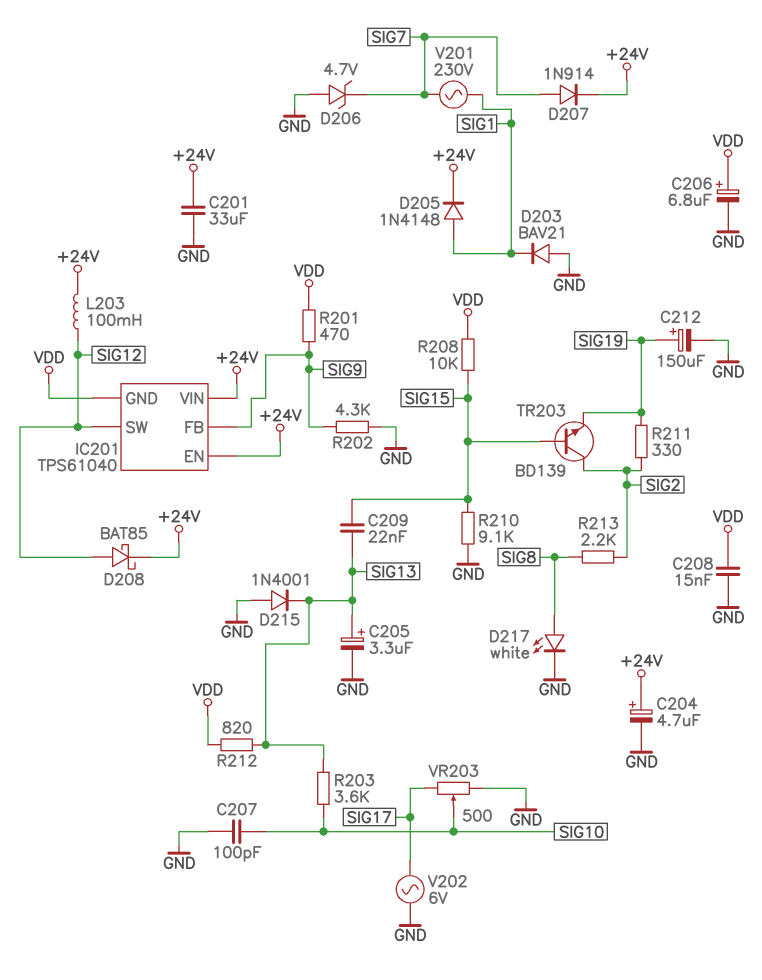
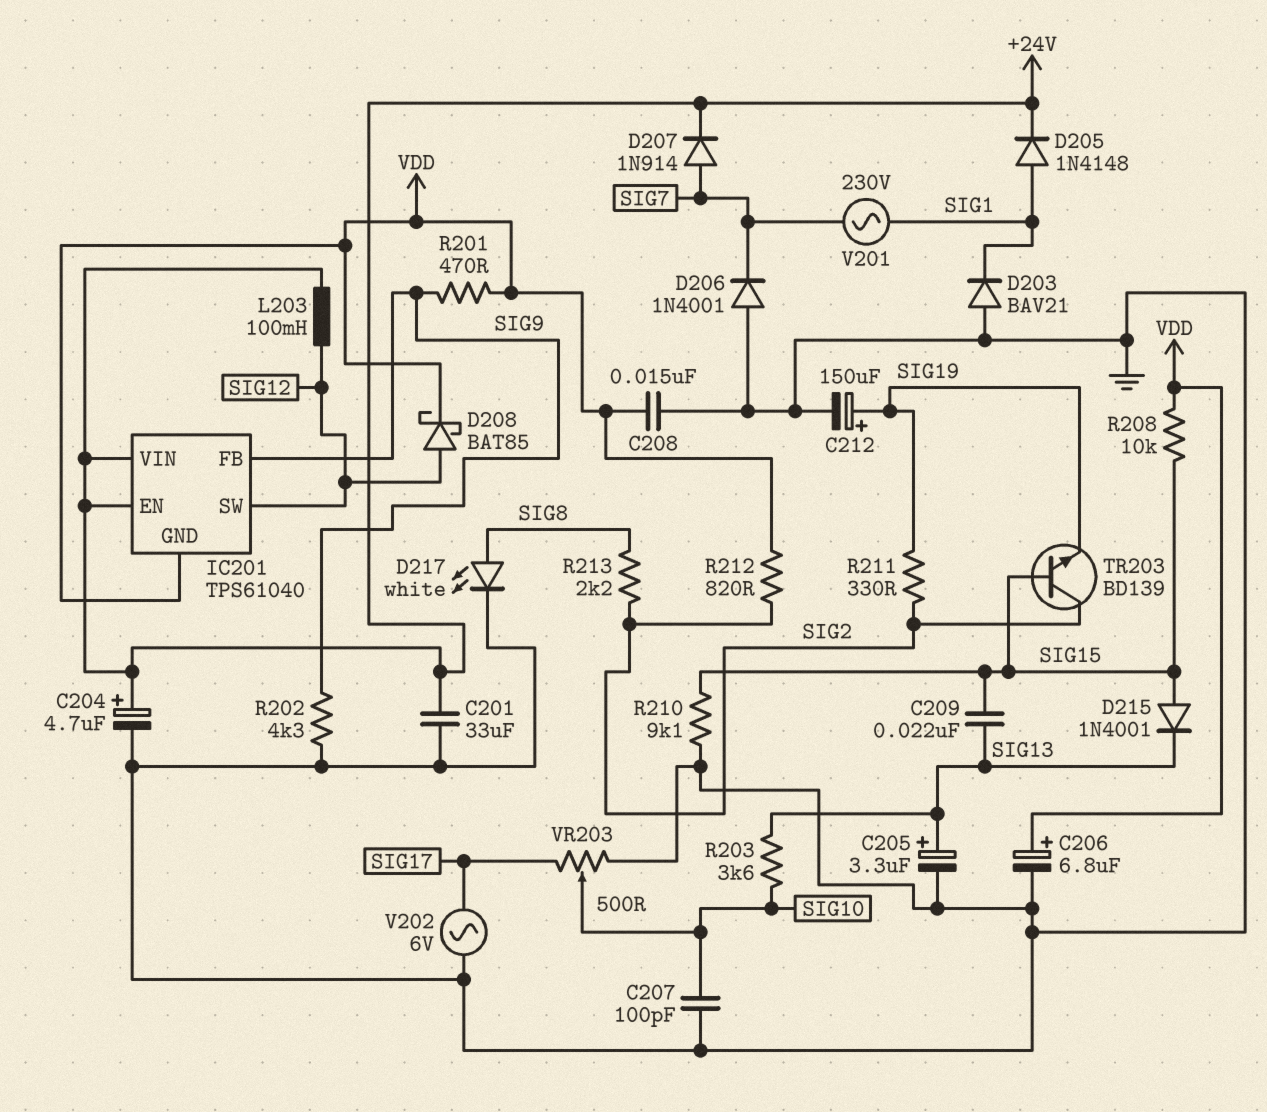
D206: zener 4.7V (A GND, K SIG7) -> diode 1N4001 (A GND, K SIG7)
D208: schottky BAT85 (A SIG12, K +24V) -> schottky BAT85 (A SIG12, K VDD)
D215: diode 1N4001 (A GND, K SIG13) -> diode 1N4001 (A SIG15, K SIG13)
R212: 820 (SIG13, VDD) -> 820 (SIG2, VDD)

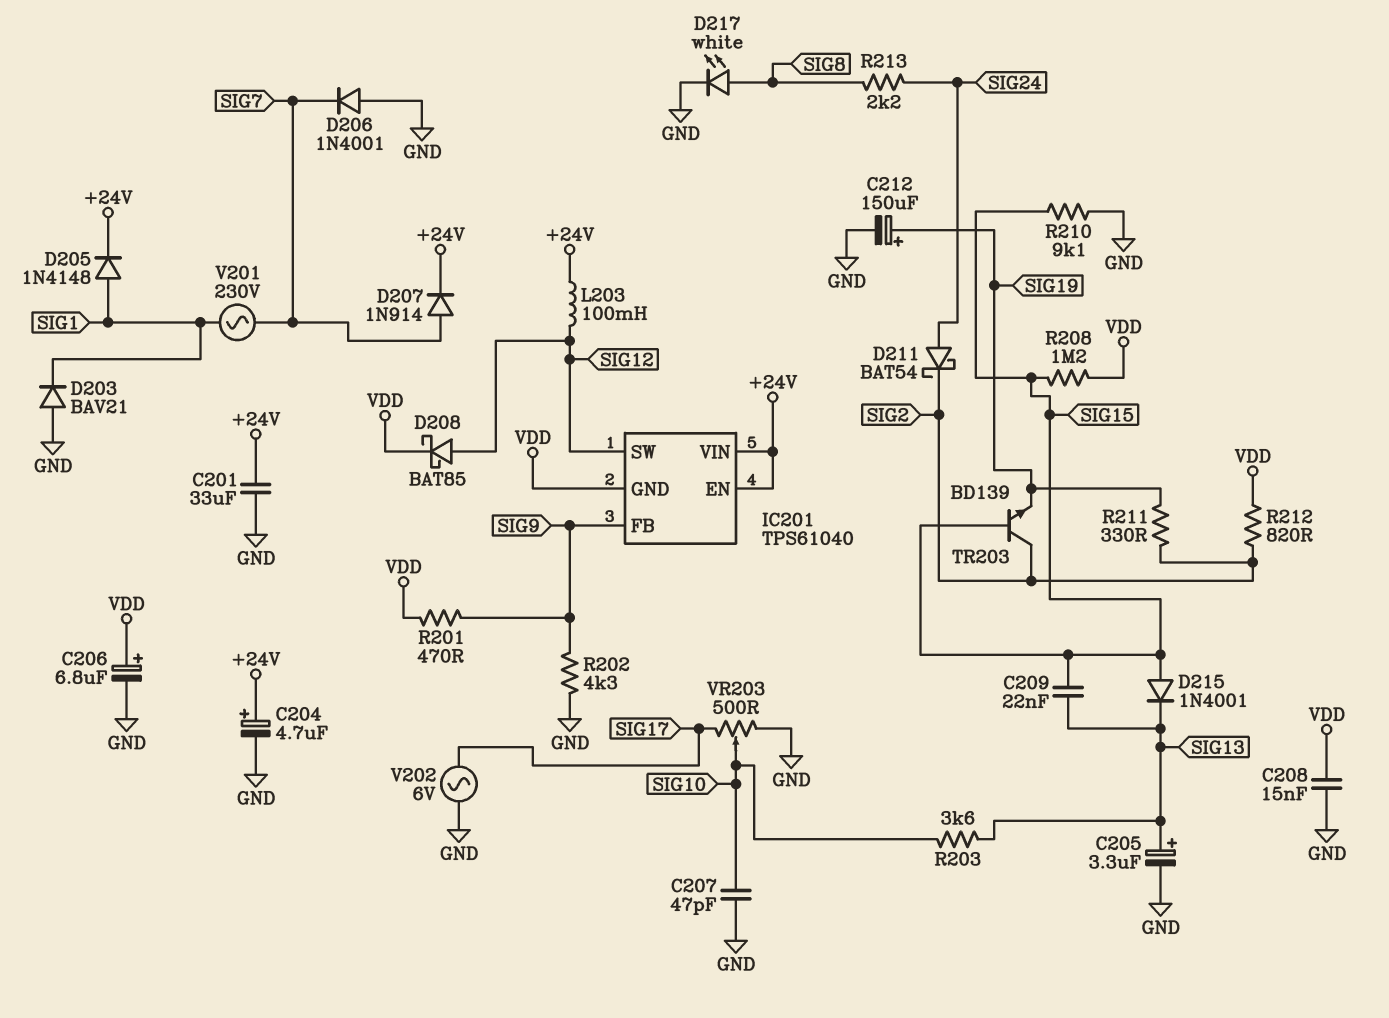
C207: 100pF (GND, SIG10) -> 47pF (GND, SIG10)
D211: none -> schottky BAT54 (A SIG24, K SIG2)
R208: 10k (SIG15, VDD) -> 1.2M (SIG15, VDD)
R213: 2.2k (SIG2, SIG8) -> 2.2k (SIG8, SIG24)

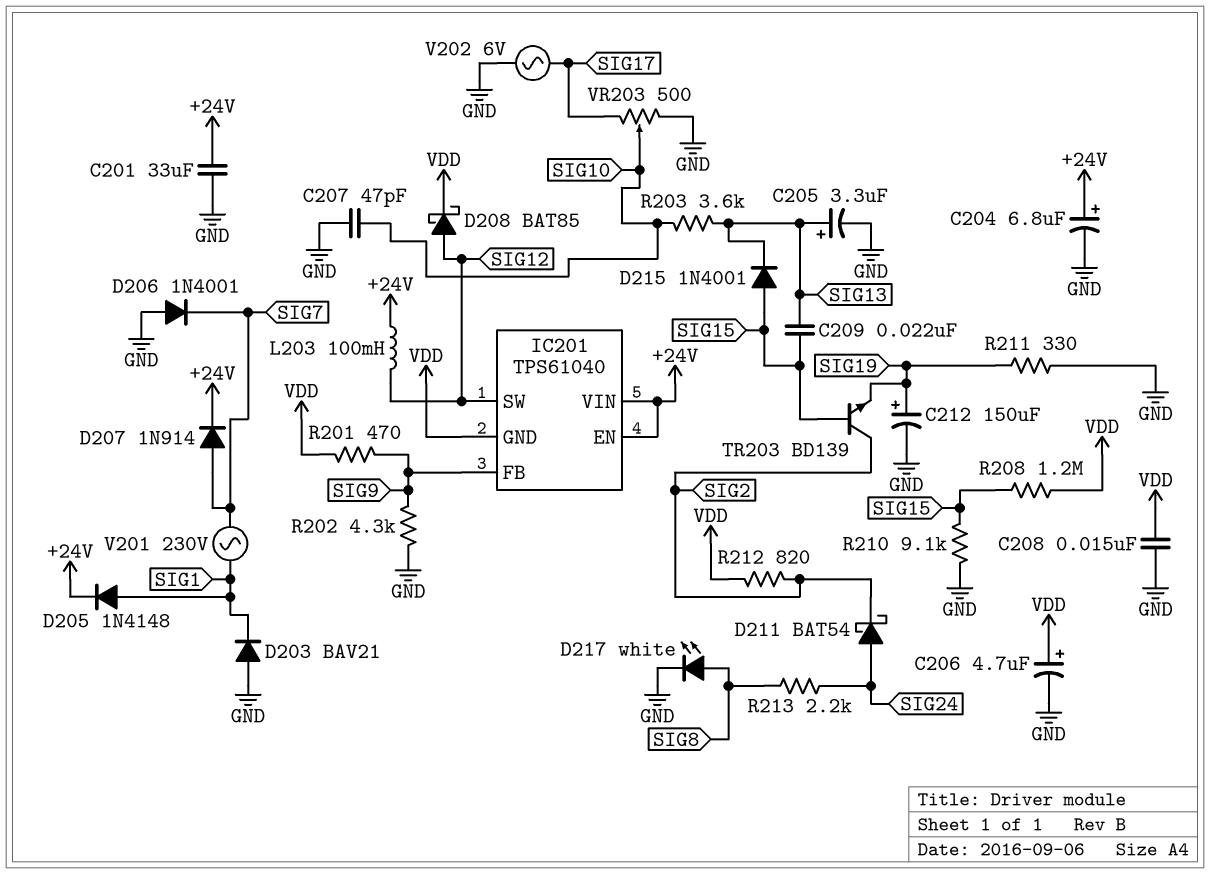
C204: 4.7uF (plus +24V, minus GND) -> 6.8uF (plus +24V, minus GND)
C206: 6.8uF (plus VDD, minus GND) -> 4.7uF (plus VDD, minus GND)
R211: 330 (SIG2, SIG19) -> 330 (GND, SIG19)

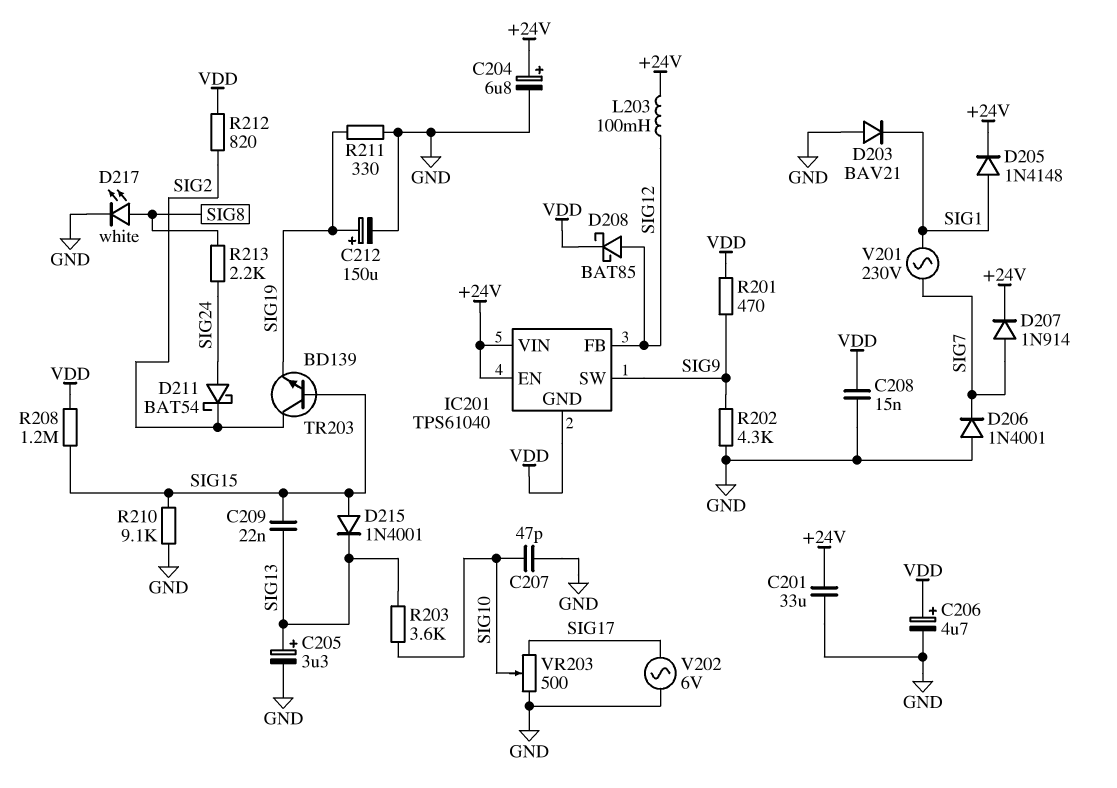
IC201 pin FB: SIG9 -> SIG12
IC201 pin SW: SIG12 -> SIG9

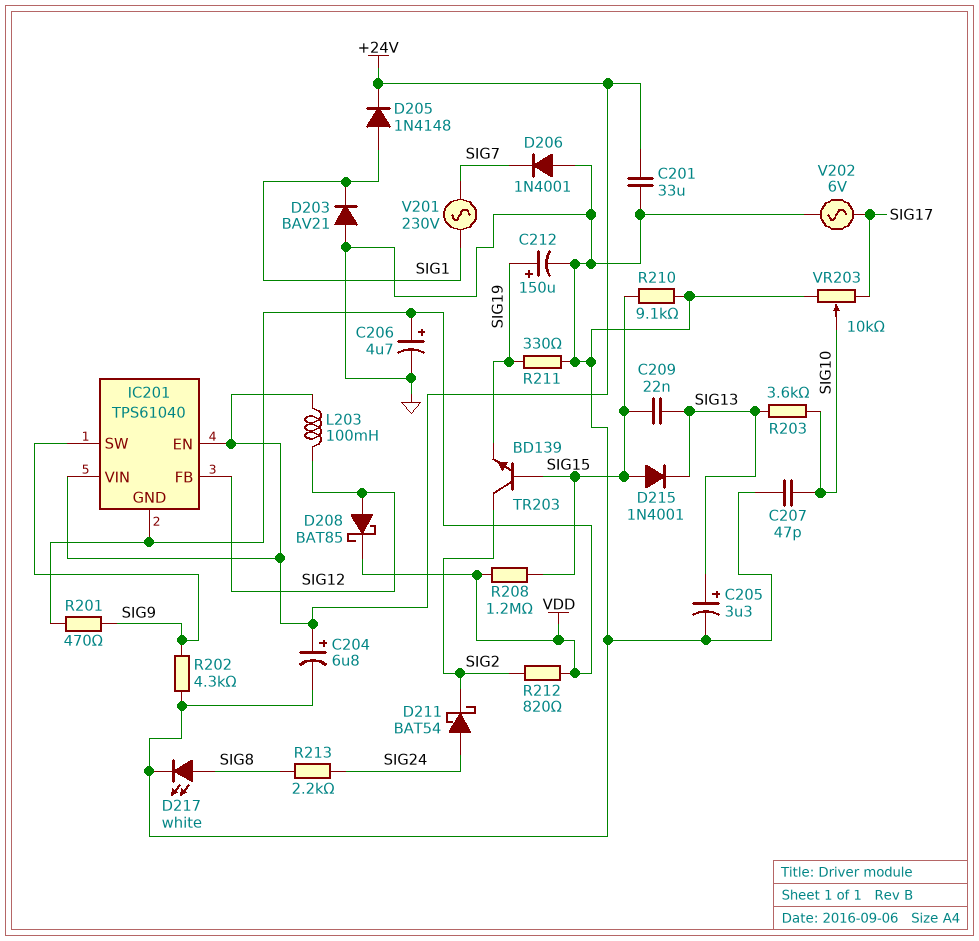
C208: 15nF (GND, VDD) -> none
D207: diode 1N914 (A SIG7, K +24V) -> none
VR203: 500 (GND, SIG17, wiper SIG10) -> 10k (GND, SIG17, wiper SIG10)

